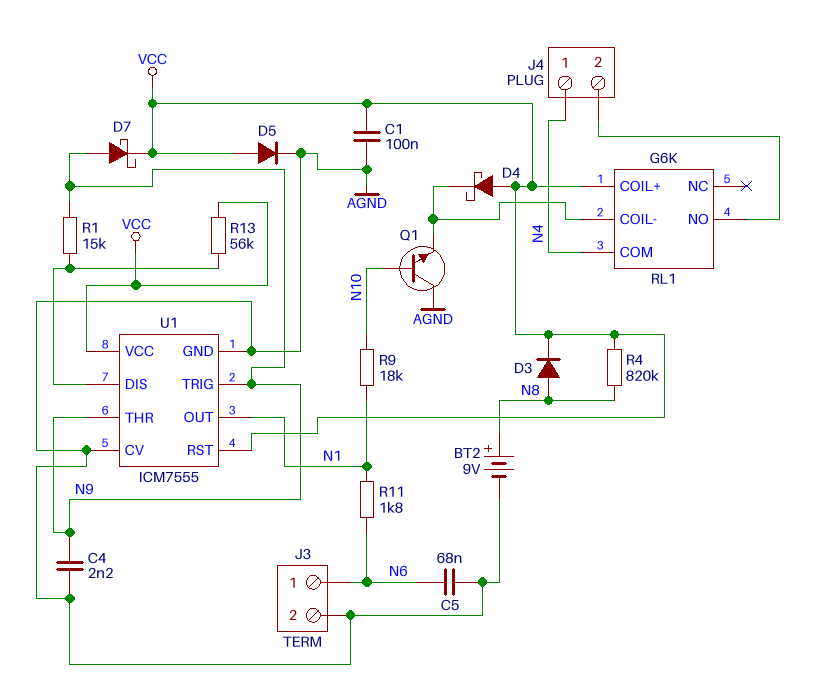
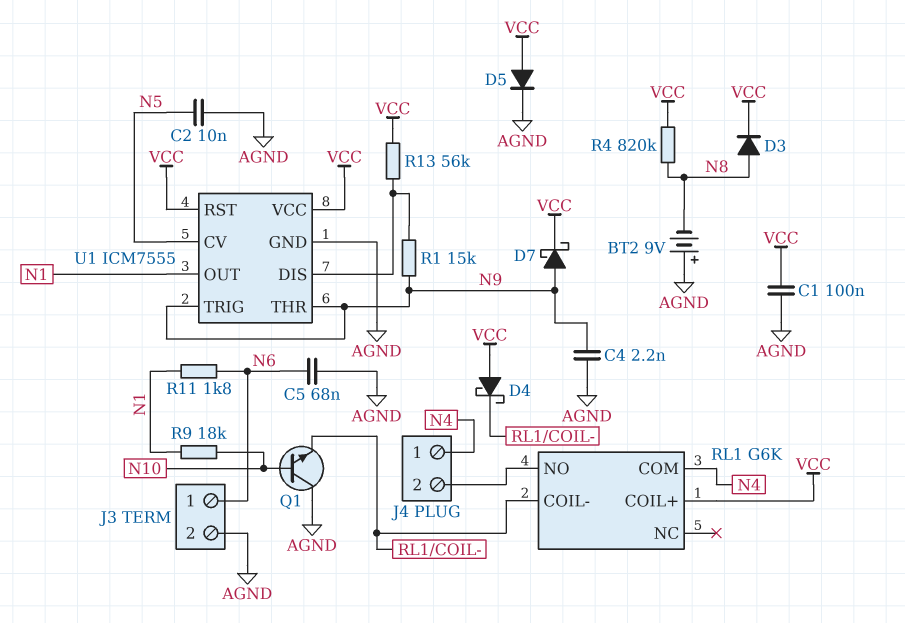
BT2: 9V (plus N8, minus AGND) -> 9V (plus AGND, minus N8)
C2: none -> 10nF (AGND, N5)
U1 pin CV: AGND -> N5

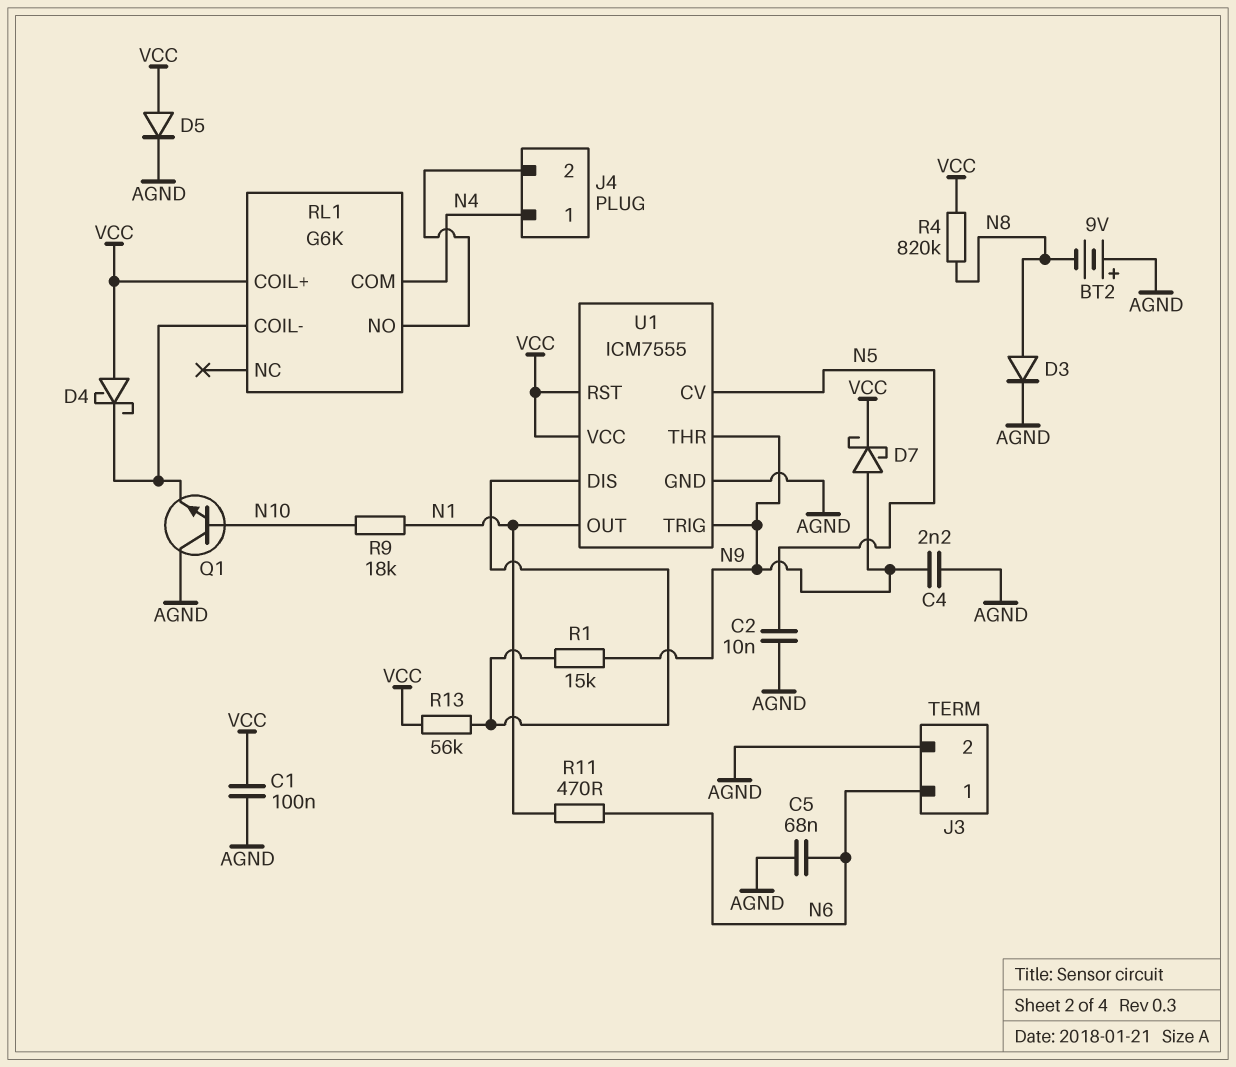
D3: diode (A N8, K VCC) -> diode (A N8, K AGND)
R11: 1.8k (N1, N6) -> 470 (N1, N6)

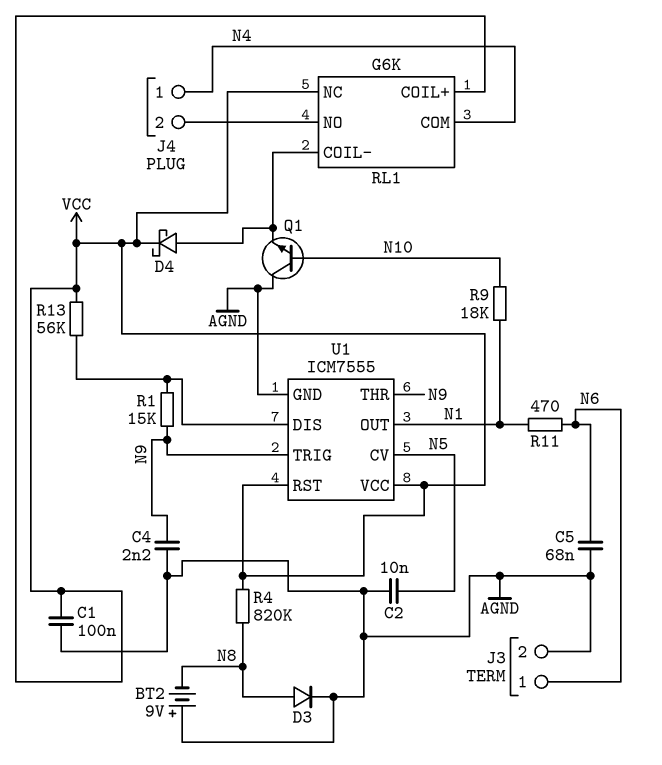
D4: schottky (A VCC, K RL1/COIL-) -> schottky (A RL1/COIL-, K VCC)
D5: diode (A VCC, K AGND) -> none
D7: schottky (A N9, K VCC) -> none
RL1 pin NC: none -> VCC

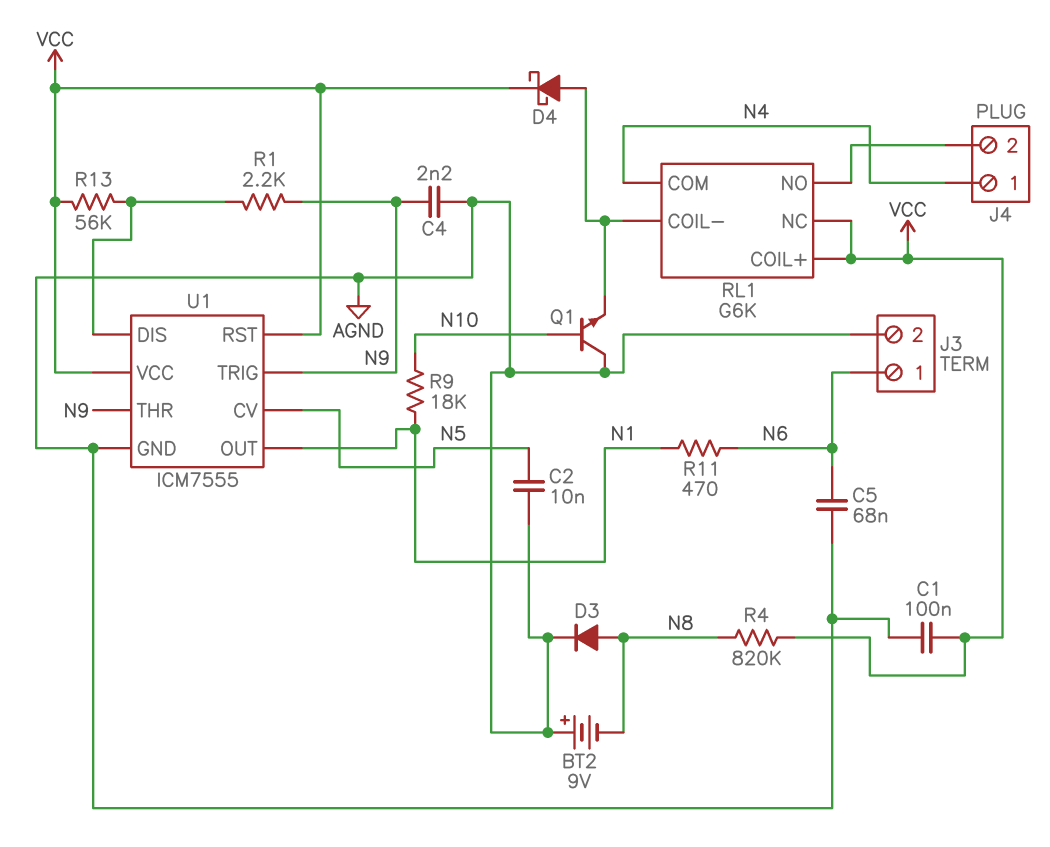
R1: 15k (N9, U1/DIS) -> 2.2k (N9, U1/DIS)

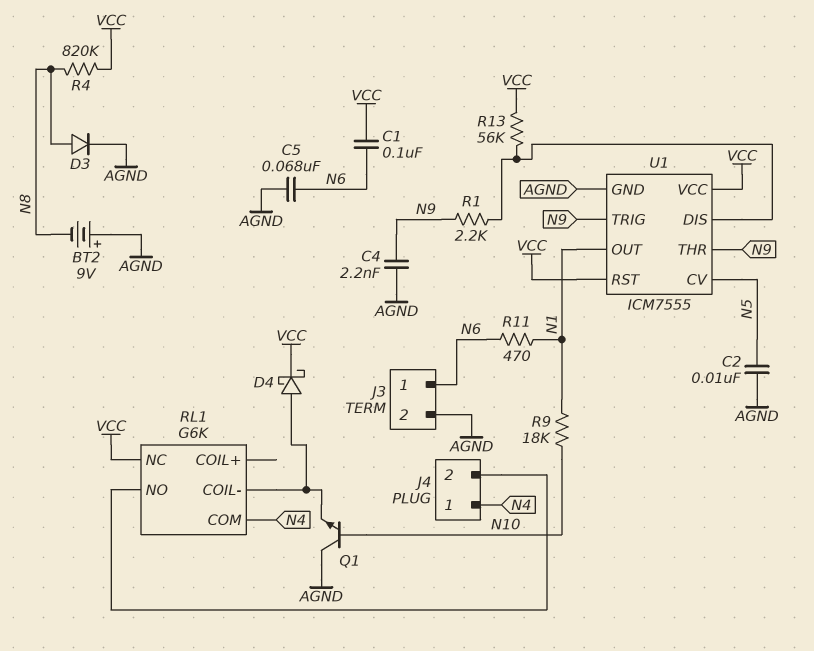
C1: 100nF (AGND, VCC) -> 100nF (N6, VCC)
RL1 pin COIL+: VCC -> none

